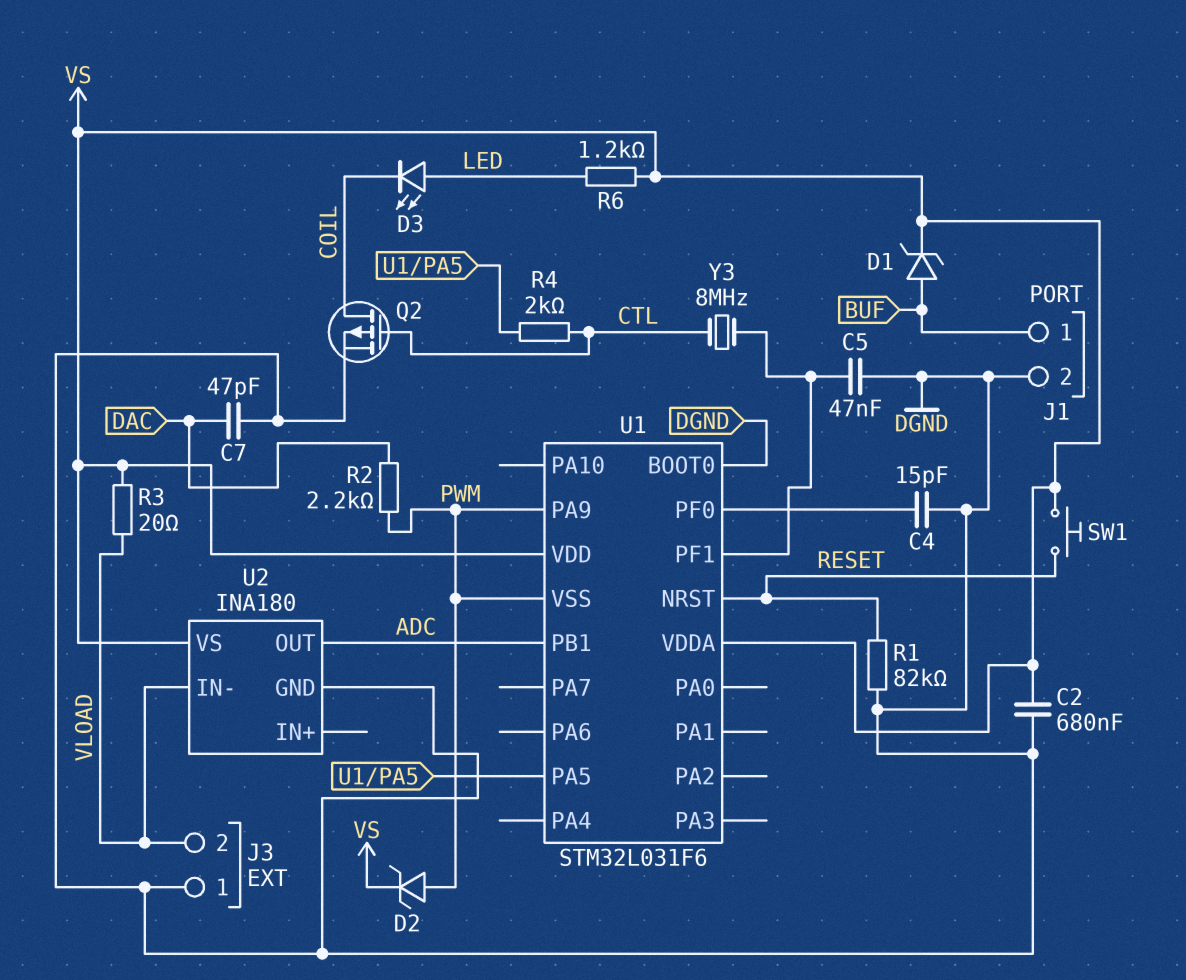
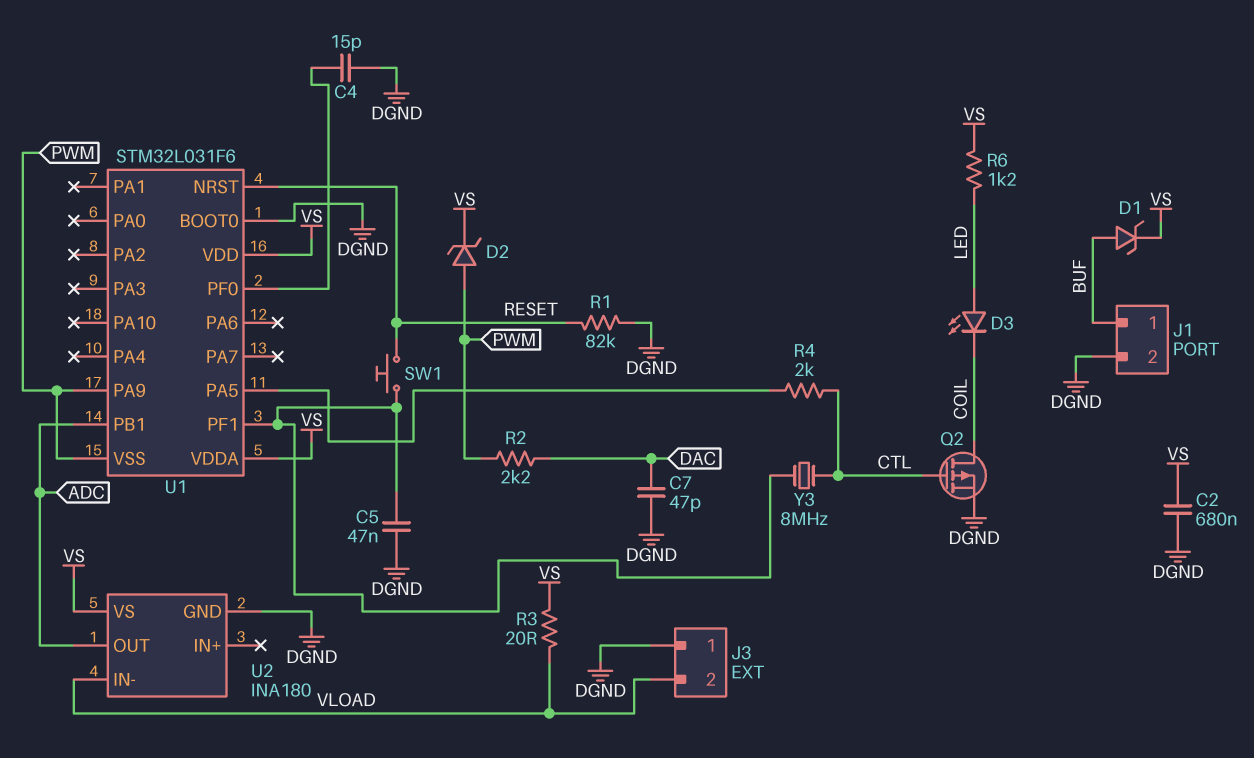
SW1: button (RESET, VS) -> button (RESET, U1/PF1)

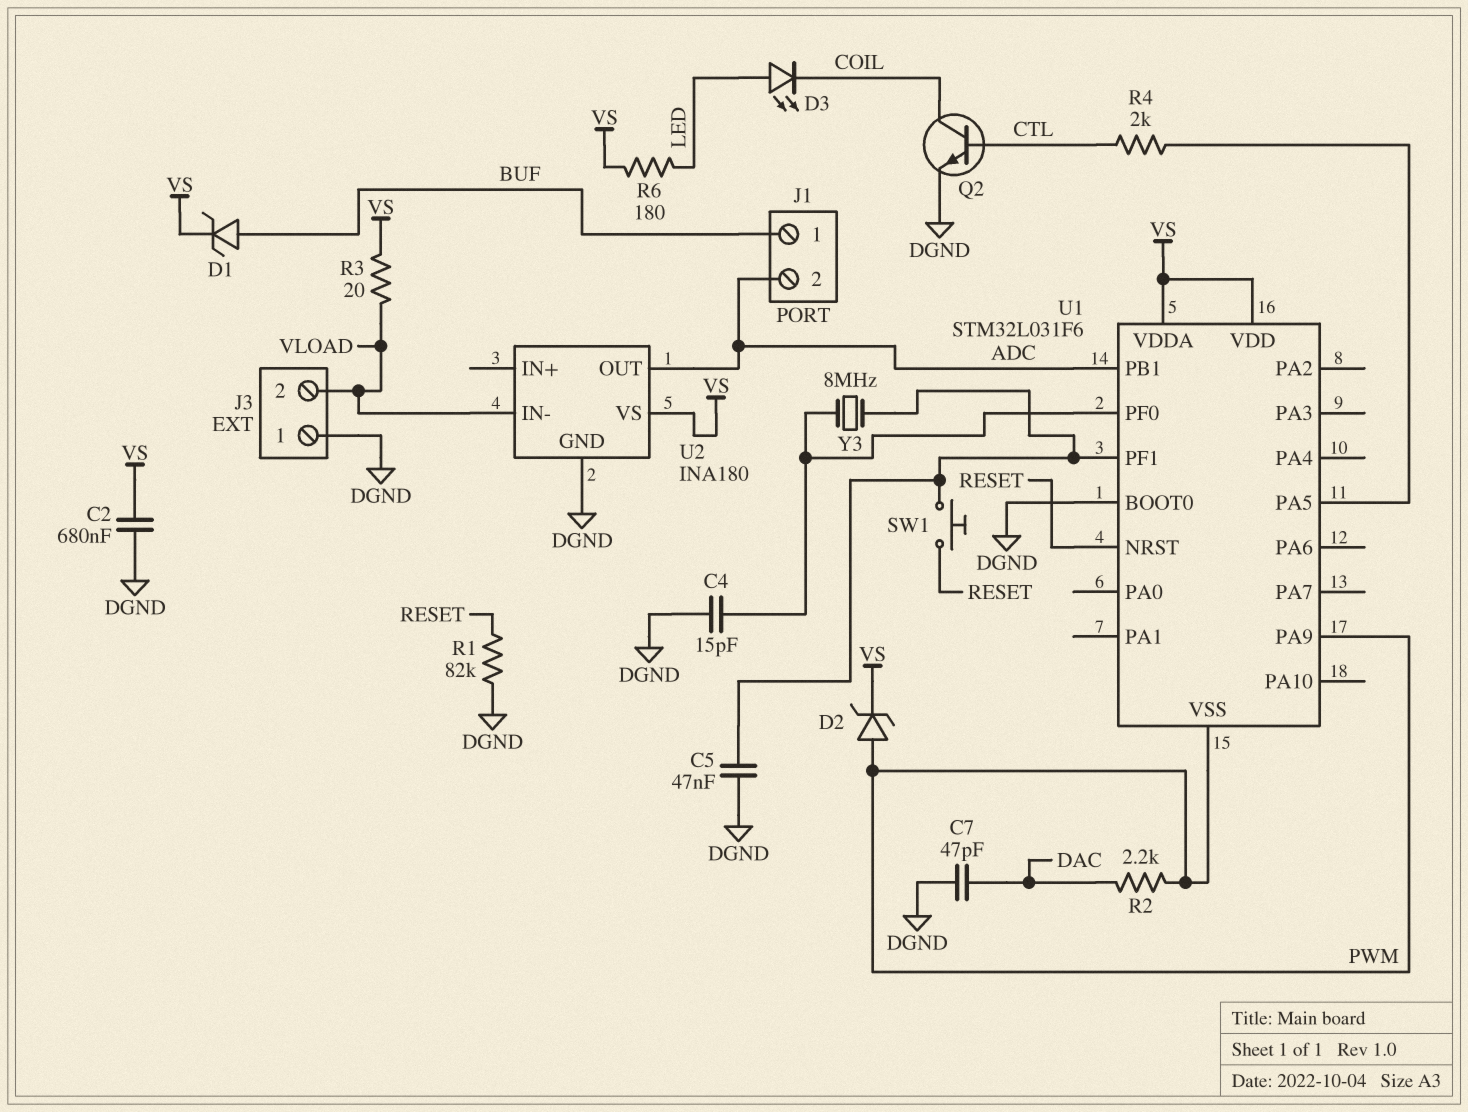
J1 pin 2: DGND -> ADC
Q2: PMOS (G CTL, D COIL, S DGND) -> NPN (B CTL, C COIL, E DGND)
R6: 1.2k (LED, VS) -> 180 (LED, VS)
Y3: 8MHz (CTL, U1/PF1) -> 8MHz (U1/PF0, U1/PF1)

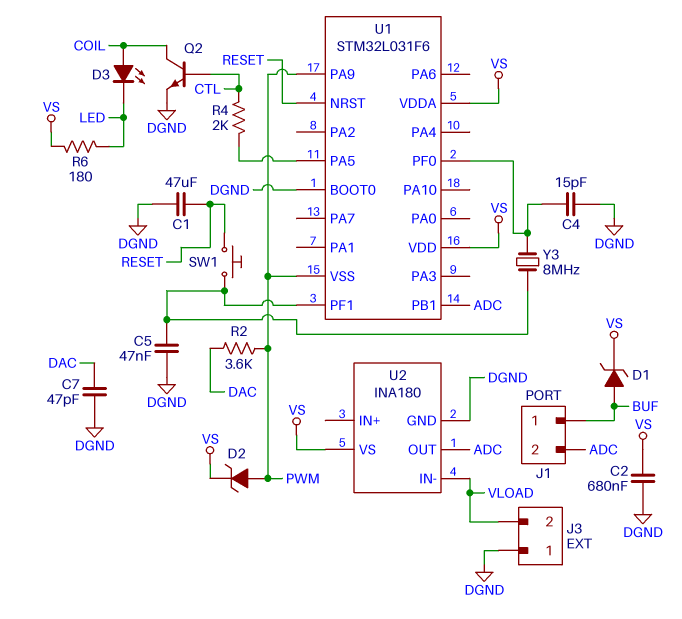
C1: none -> 47uF (DGND, RESET)
D3: LED (A LED, K COIL) -> LED (A COIL, K LED)
R1: 82k (DGND, RESET) -> none
R2: 2.2k (DAC, PWM) -> 3.6k (DAC, PWM)
R3: 20 (VLOAD, VS) -> none

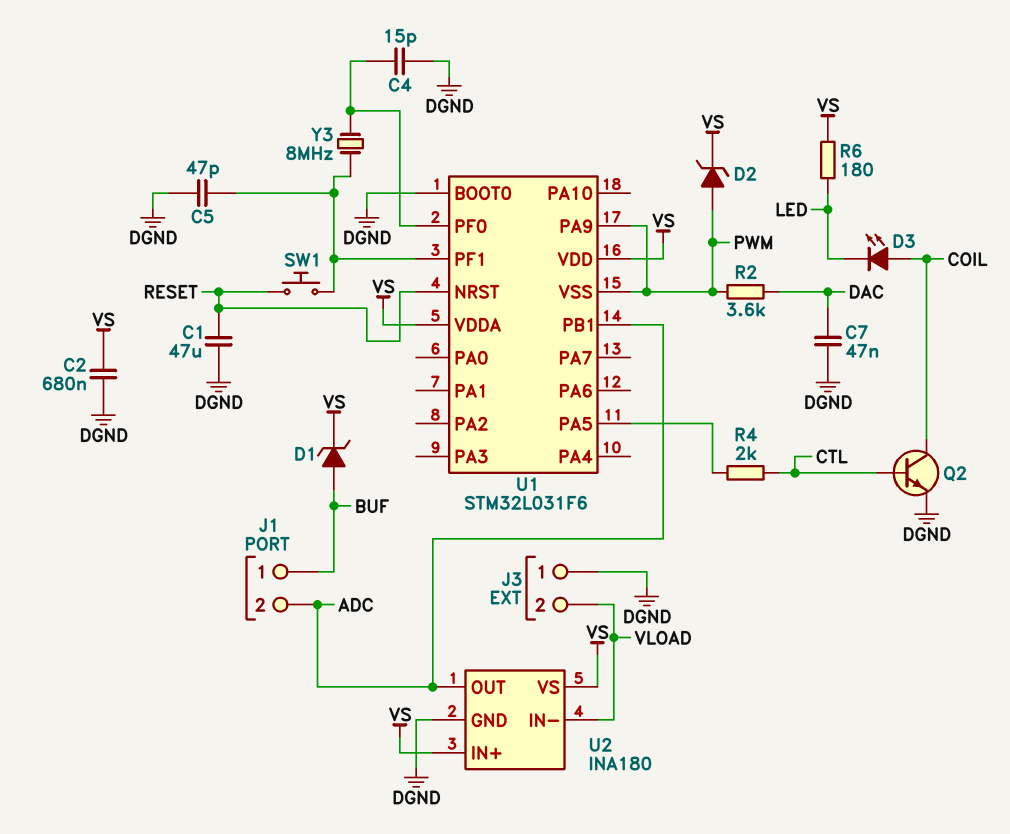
C5: 47nF (DGND, U1/PF1) -> 47pF (DGND, U1/PF1)
C7: 47pF (DAC, DGND) -> 47nF (DAC, DGND)
U2 pin IN+: none -> VS

